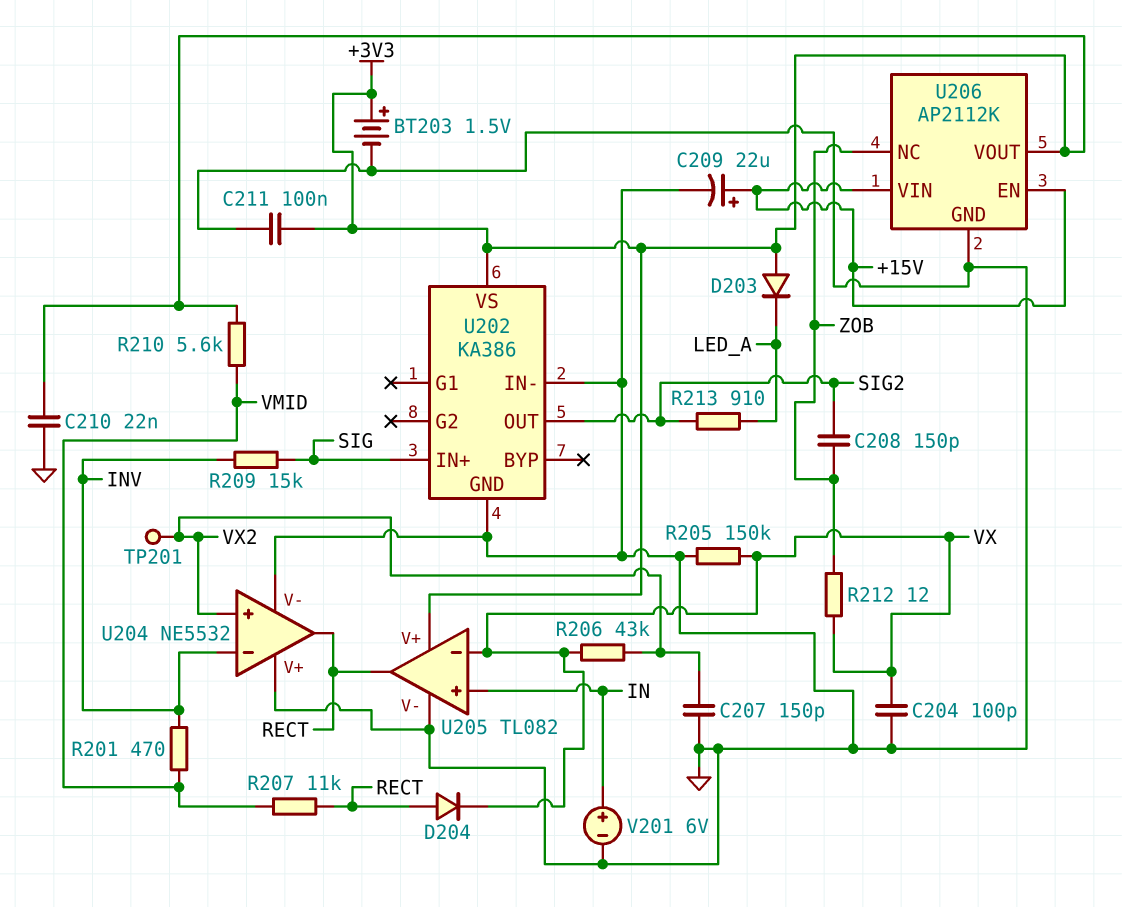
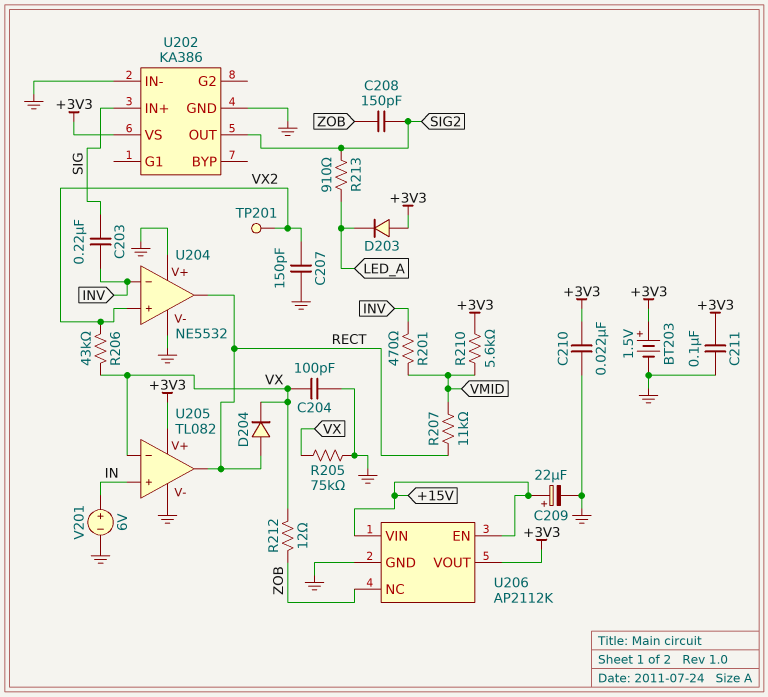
C203: none -> 220nF (INV, SIG)
R205: 150k (GND, VX) -> 75k (GND, VX)
R209: 15k (INV, SIG) -> none

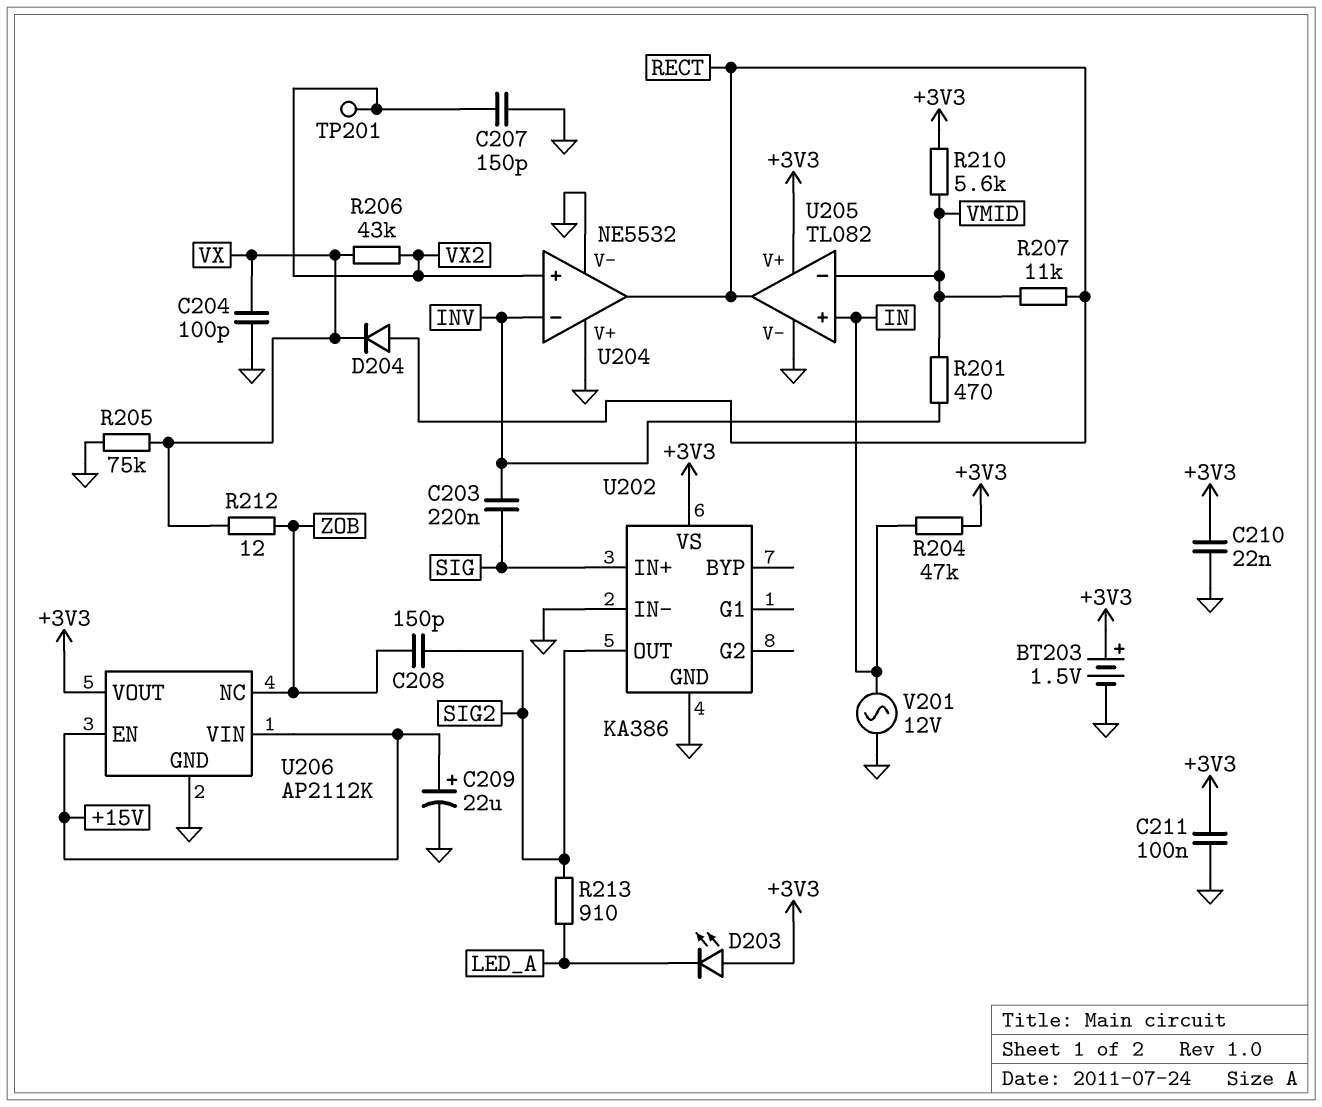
D203: diode (A +3V3, K LED_A) -> LED (A +3V3, K LED_A)
R204: none -> 47k (+3V3, IN)
U205 pin in-: VX -> VMID
V201: 6V (plus IN, minus GND) -> AC 12V (GND, IN)

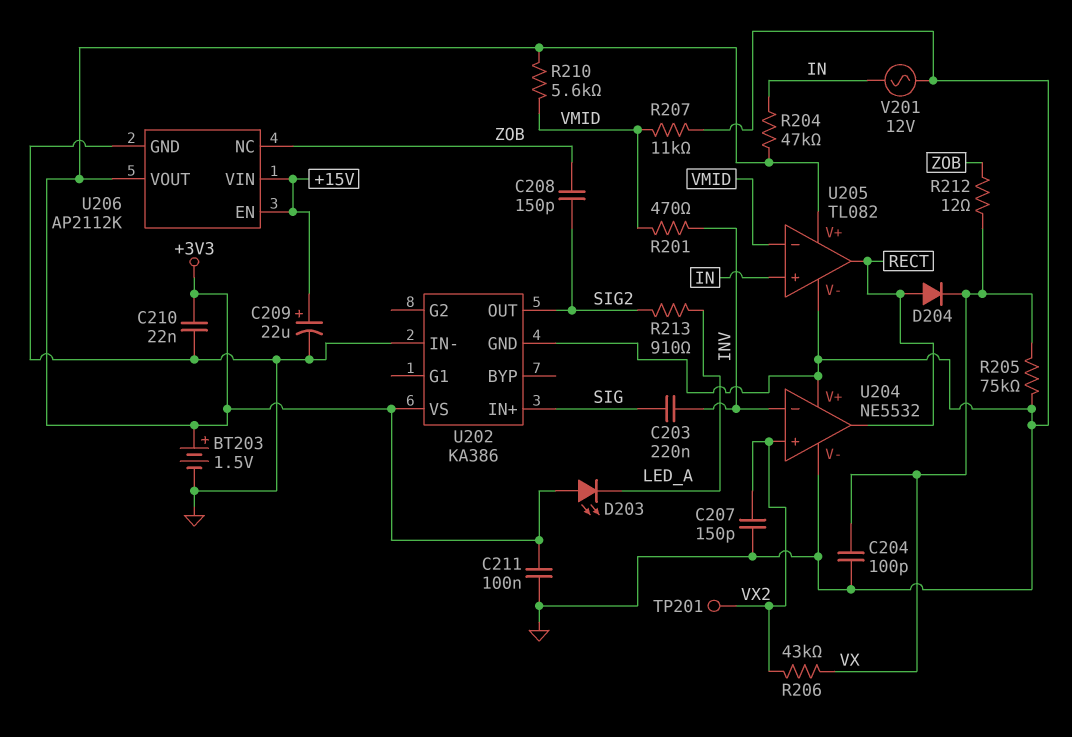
R207: 11k (RECT, VMID) -> 11k (GND, VMID)

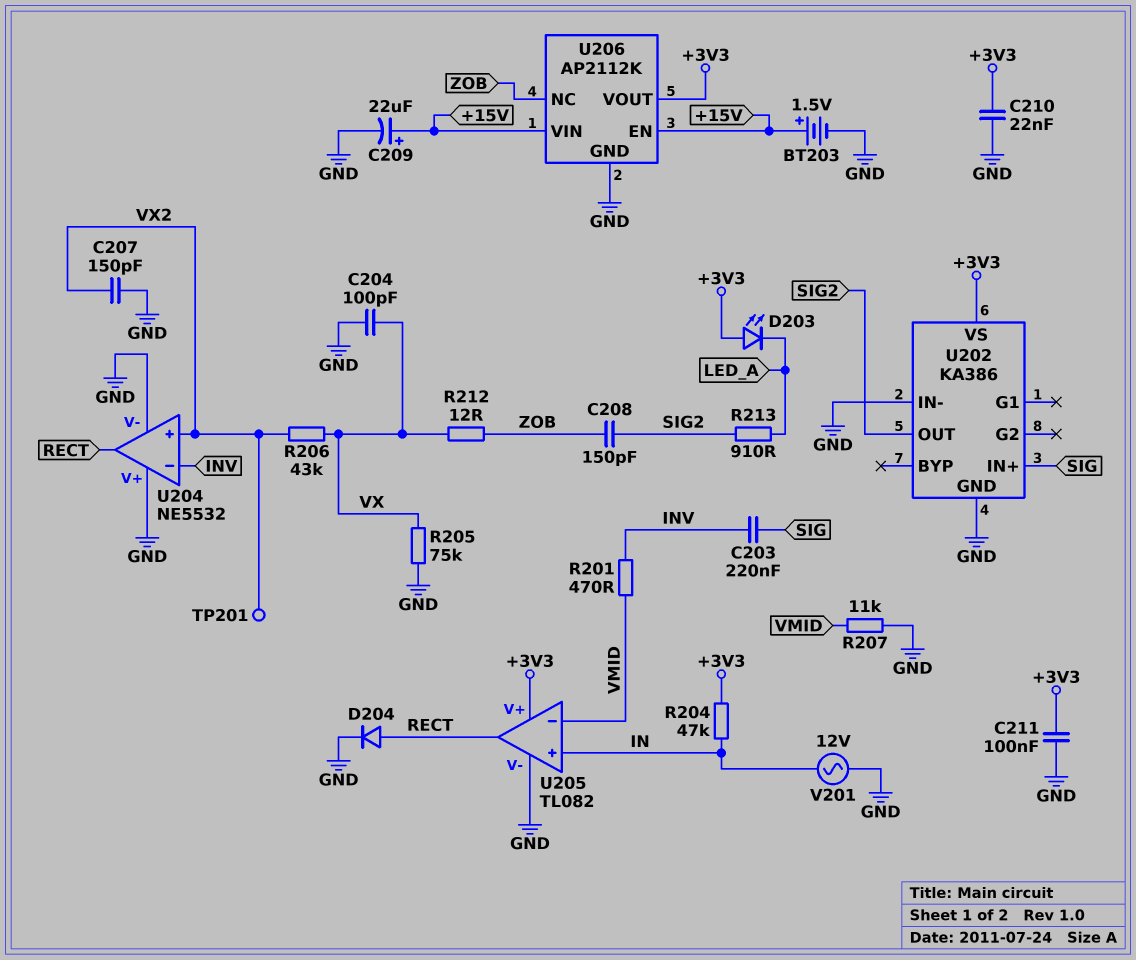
BT203: 1.5V (plus +3V3, minus GND) -> 1.5V (plus +15V, minus GND)
D204: diode (A RECT, K VX) -> diode (A RECT, K GND)
R210: 5.6k (+3V3, VMID) -> none

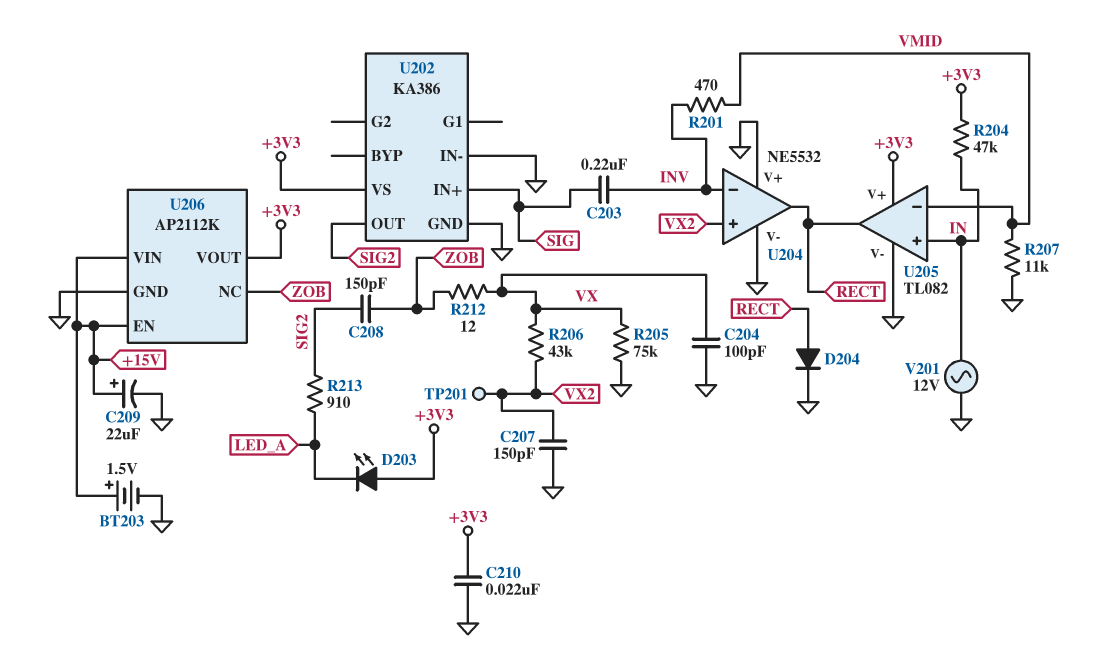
C211: 100nF (+3V3, GND) -> none

